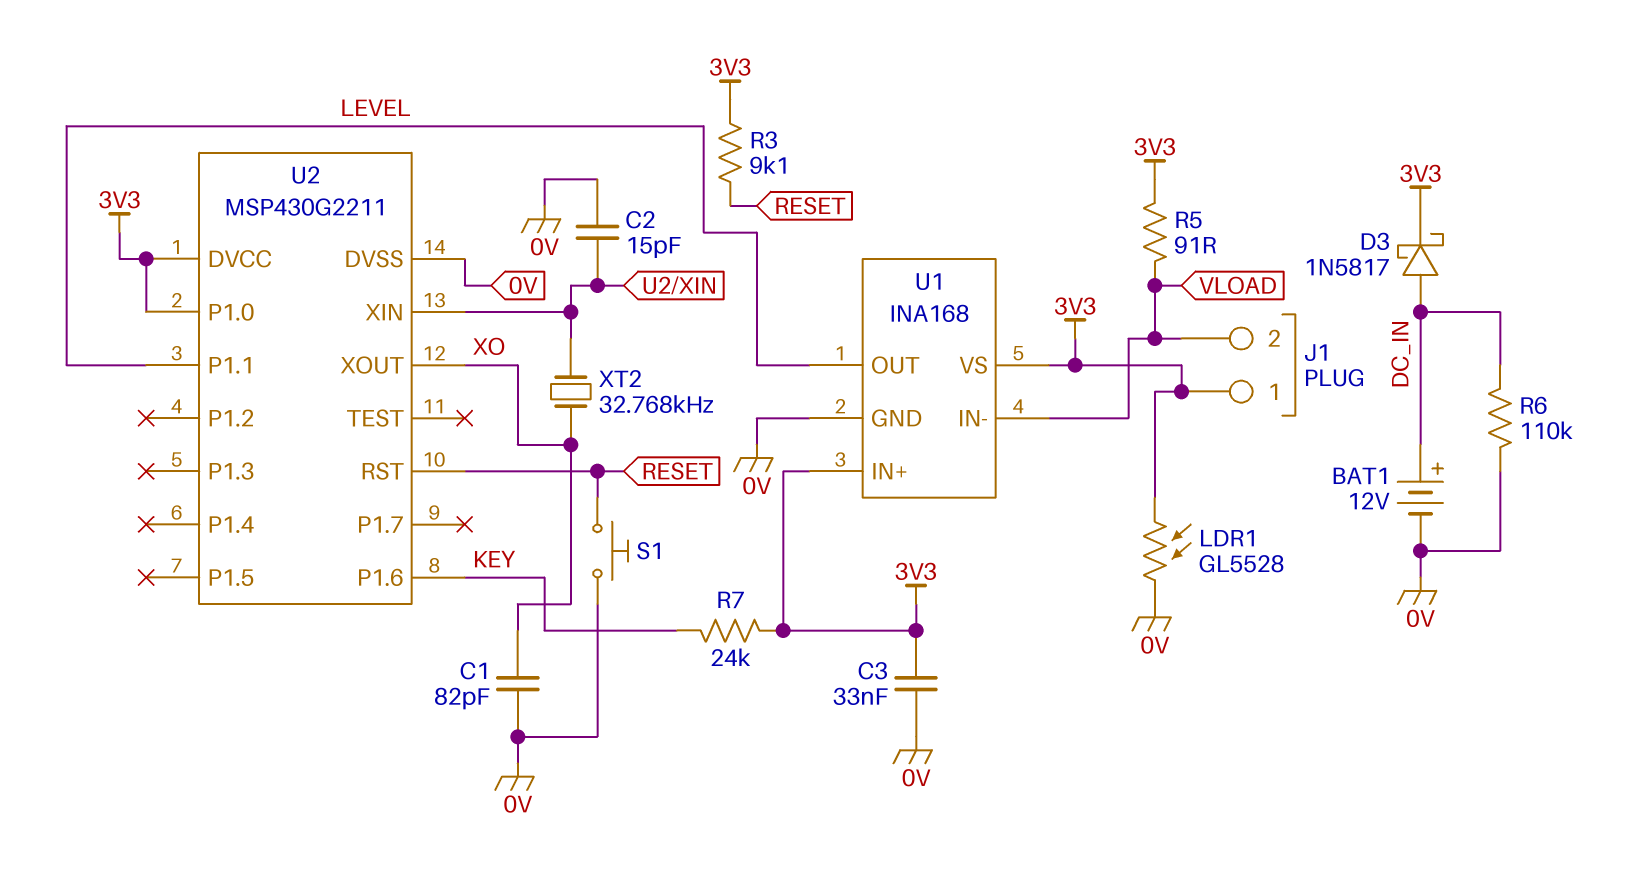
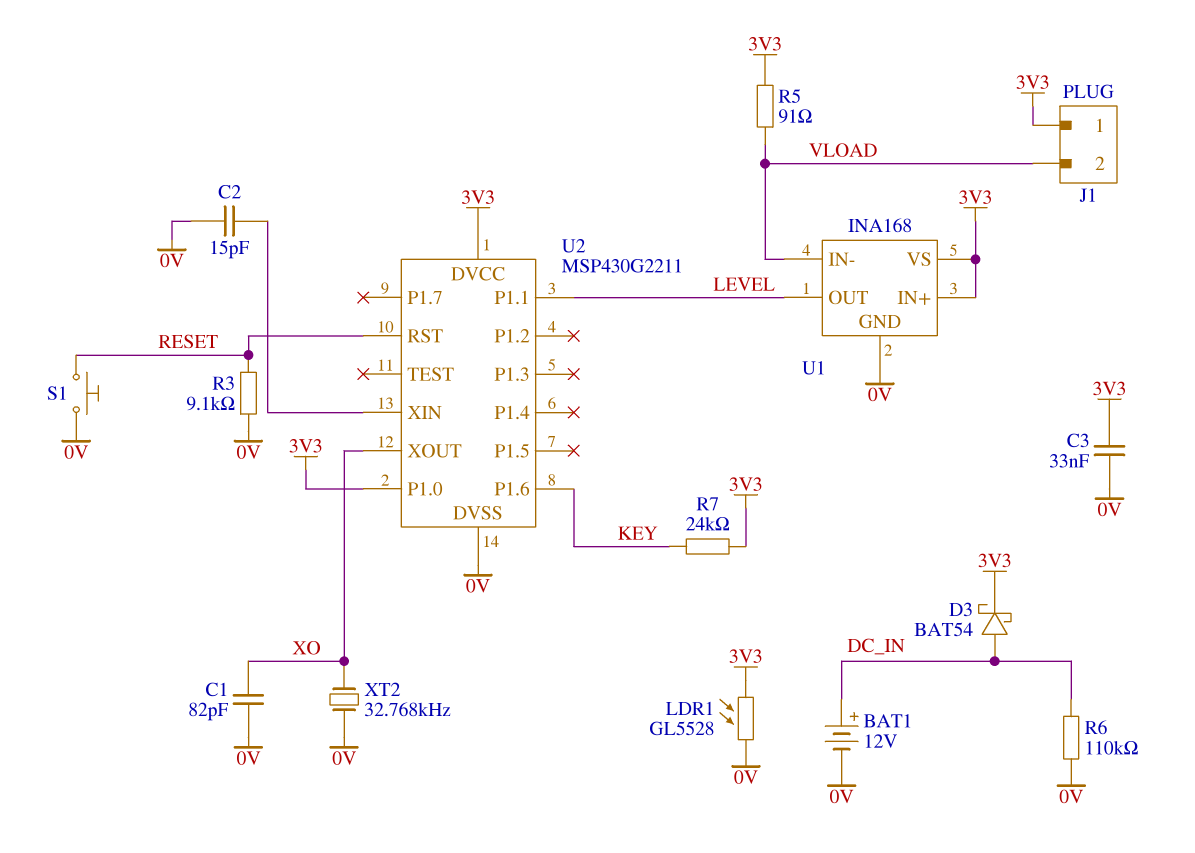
D3: schottky 1N5817 (A DC_IN, K 3V3) -> schottky BAT54 (A DC_IN, K 3V3)
R3: 9.1k (3V3, RESET) -> 9.1k (0V, RESET)
XT2: 32.768kHz (U2/XIN, XO) -> 32.768kHz (0V, XO)

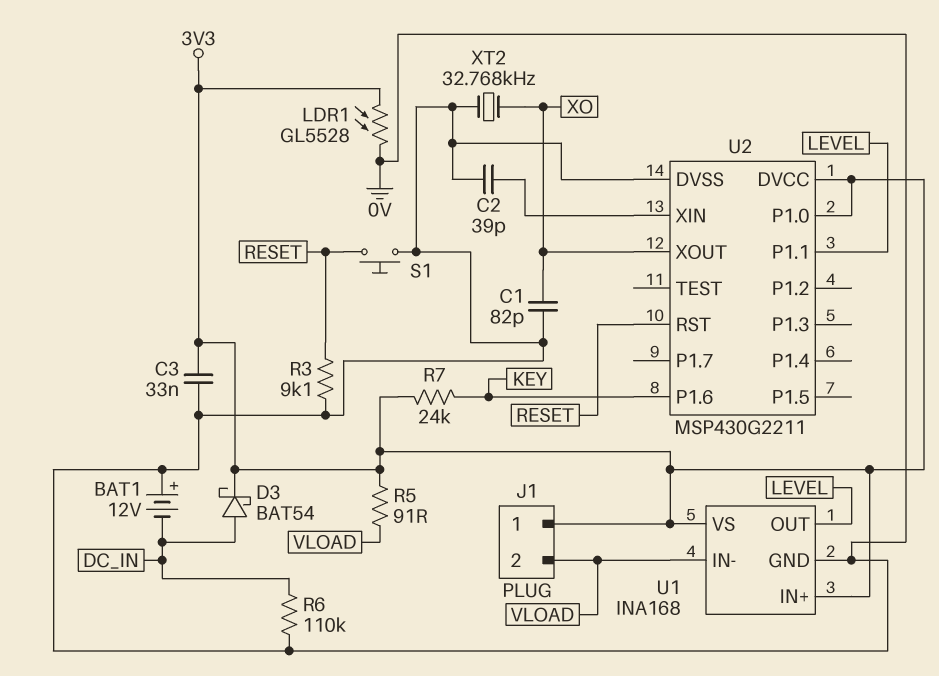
BAT1: 12V (plus DC_IN, minus 0V) -> 12V (plus 0V, minus DC_IN)
C2: 15pF (0V, U2/XIN) -> 39pF (0V, U2/XIN)

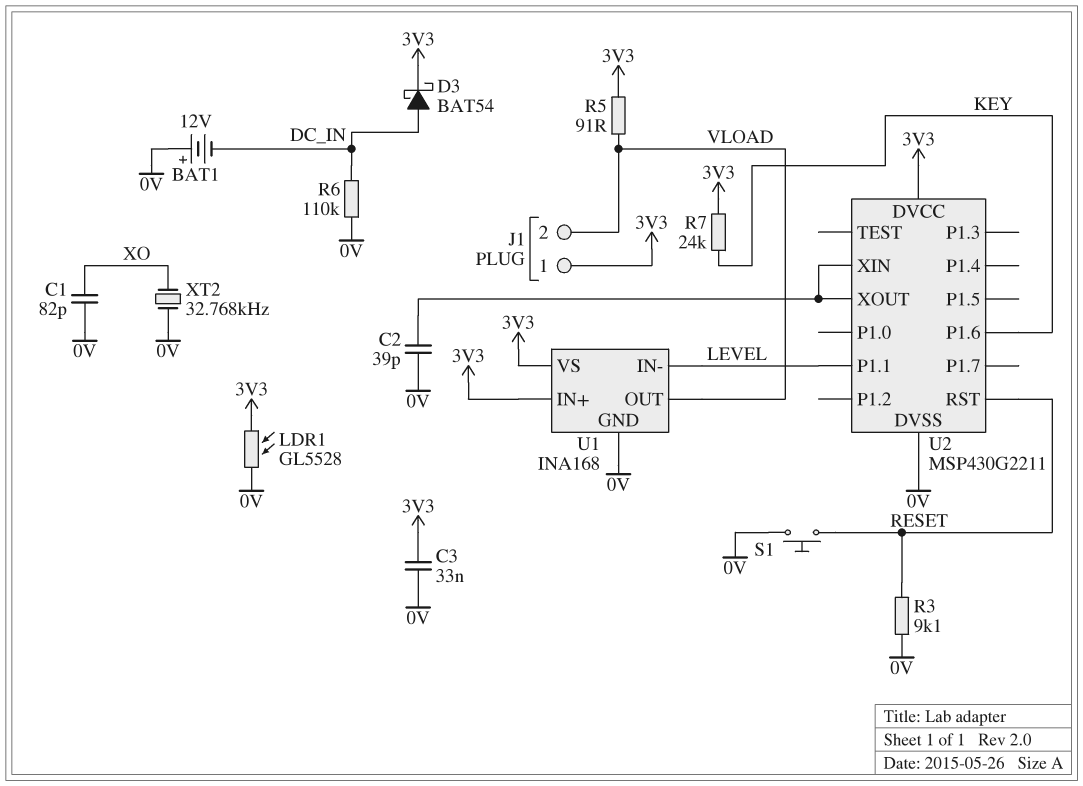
U1 pin IN-: VLOAD -> LEVEL
U1 pin OUT: LEVEL -> VLOAD
U2 pin P1.0: 3V3 -> none
U2 pin XOUT: XO -> U2/XIN

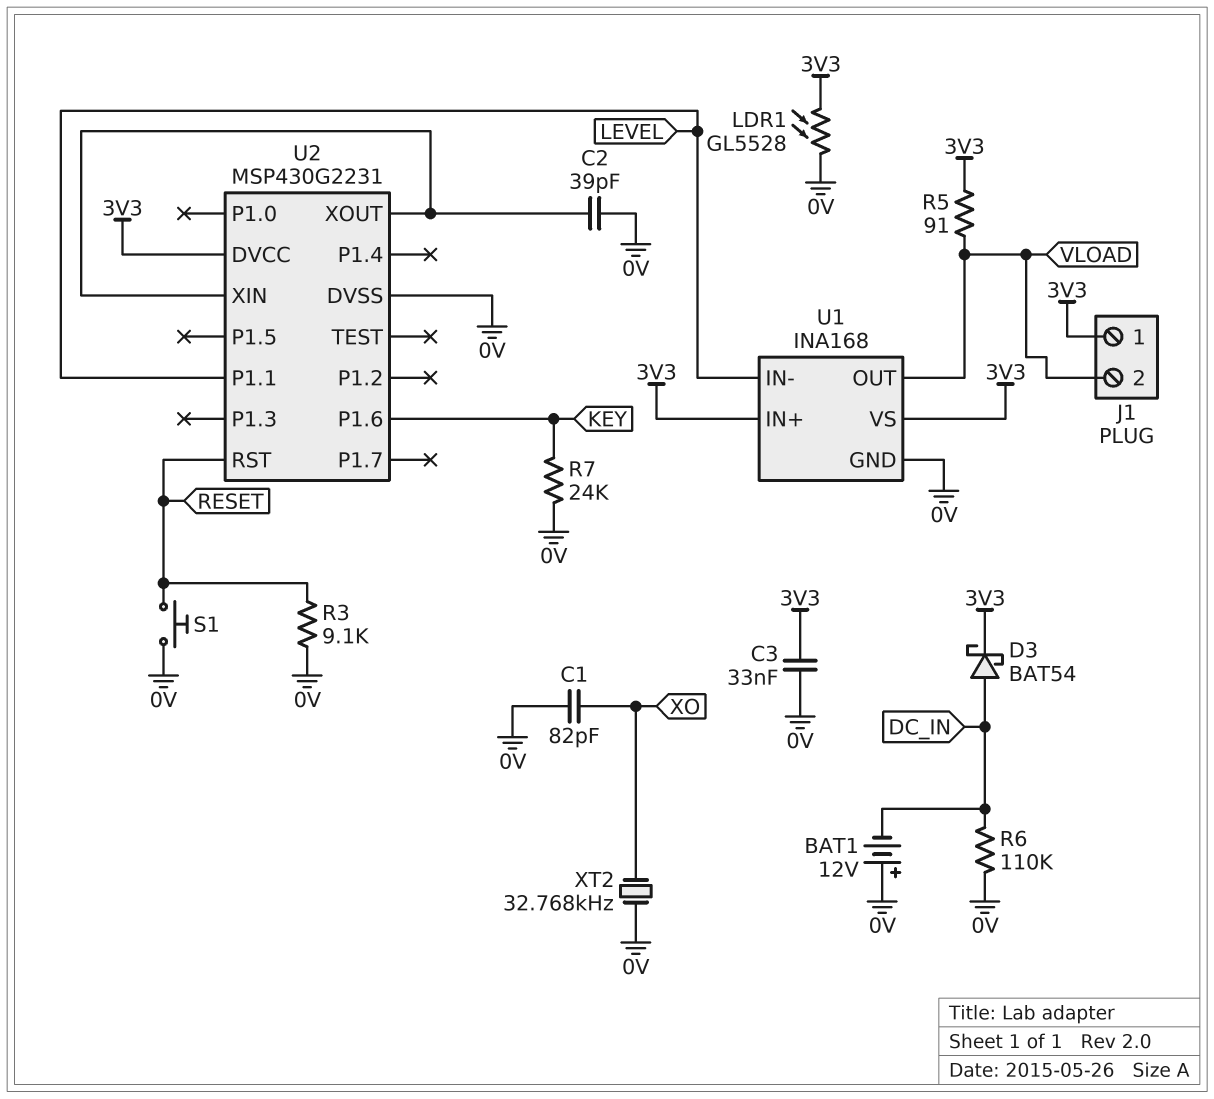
R7: 24k (3V3, KEY) -> 24k (0V, KEY)
U2: MSP430G2211 -> MSP430G2231

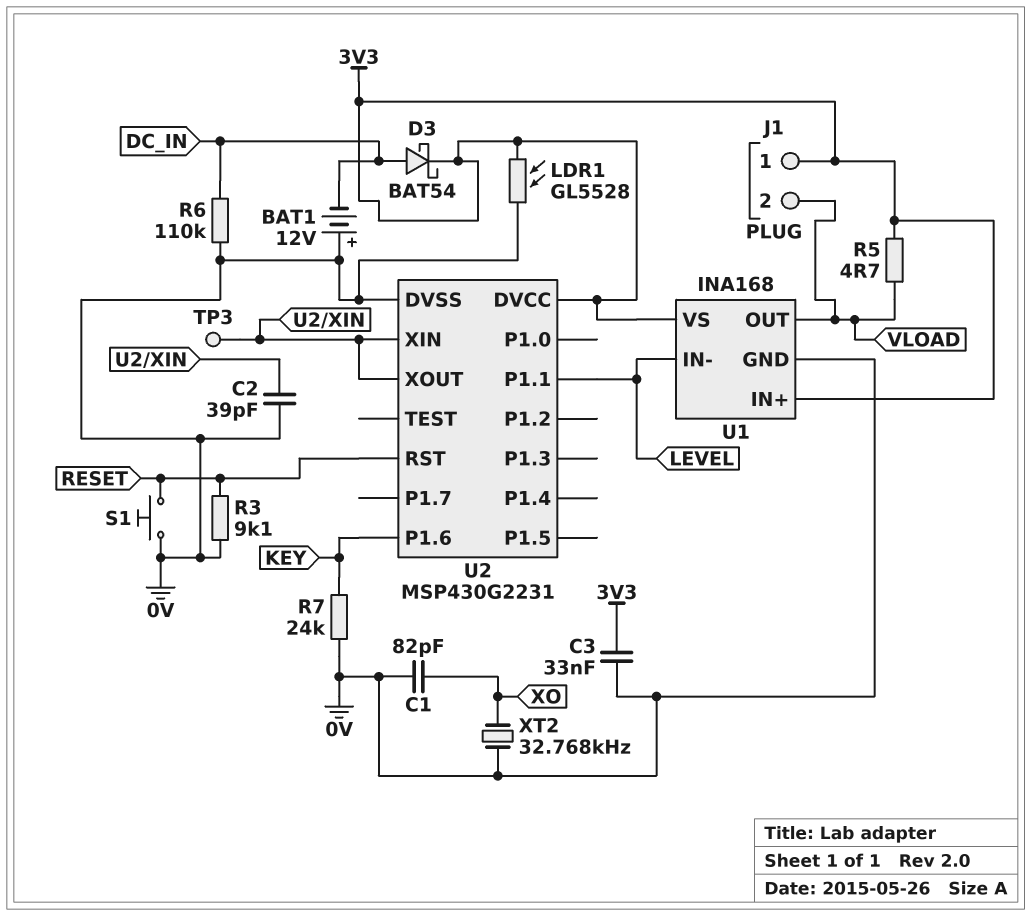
R5: 91 (3V3, VLOAD) -> 4.7 (3V3, VLOAD)
TP3: none -> test point (U2/XIN)

